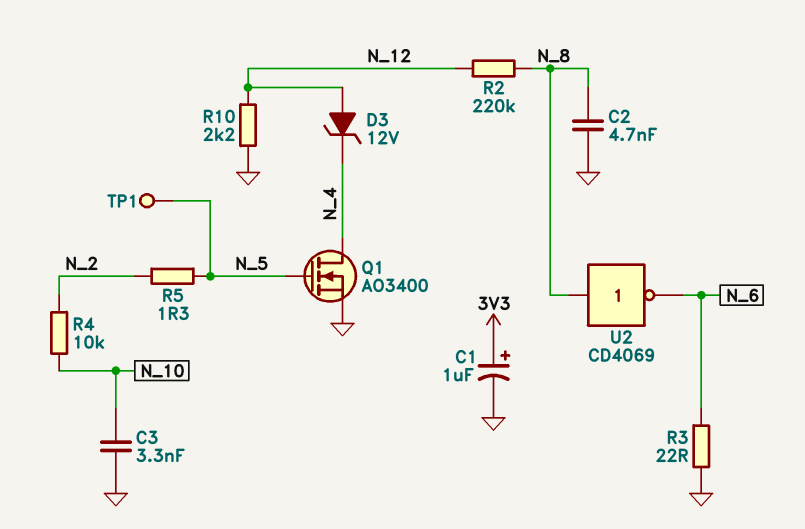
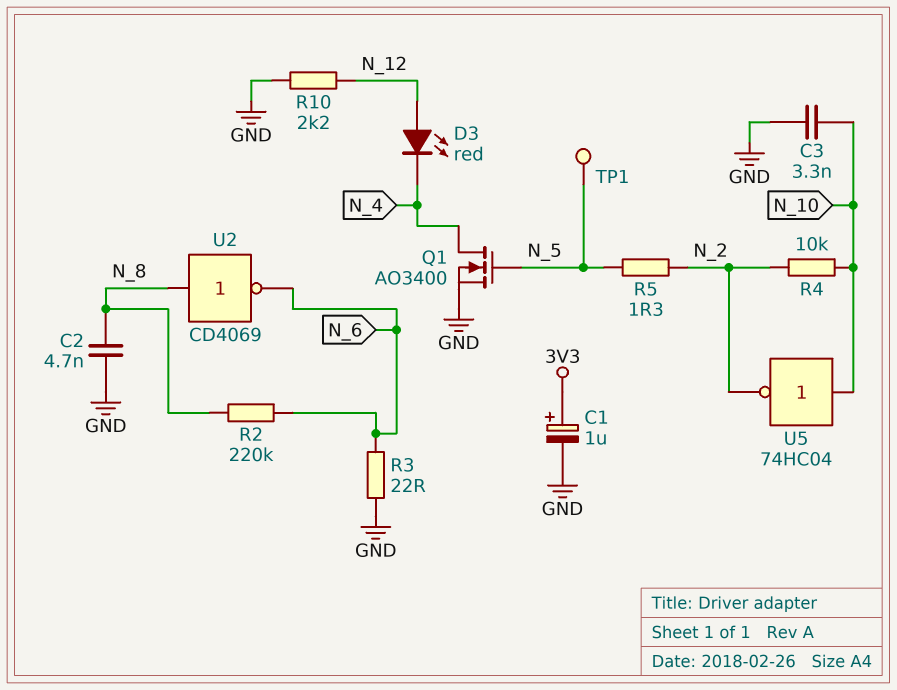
D3: zener 12V (A N_12, K N_4) -> LED red (A N_12, K N_4)
R2: 220k (N_8, N_12) -> 220k (N_6, N_8)
U5: none -> NOT 74HC04 (in N_10, out N_2)

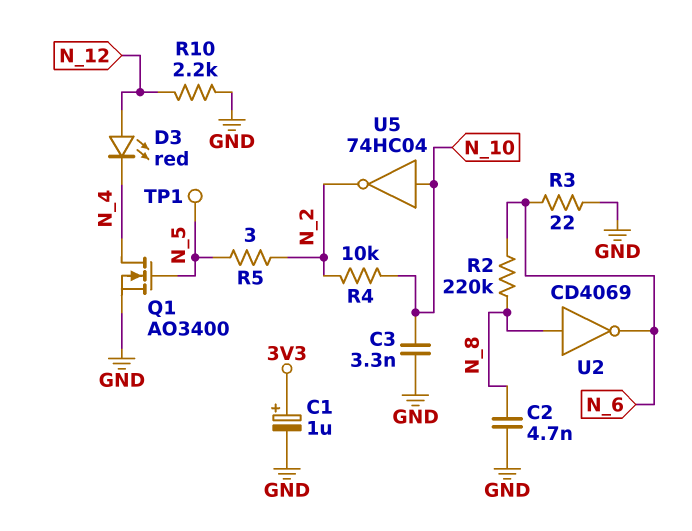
R5: 1.3 (N_2, N_5) -> 3 (N_2, N_5)

